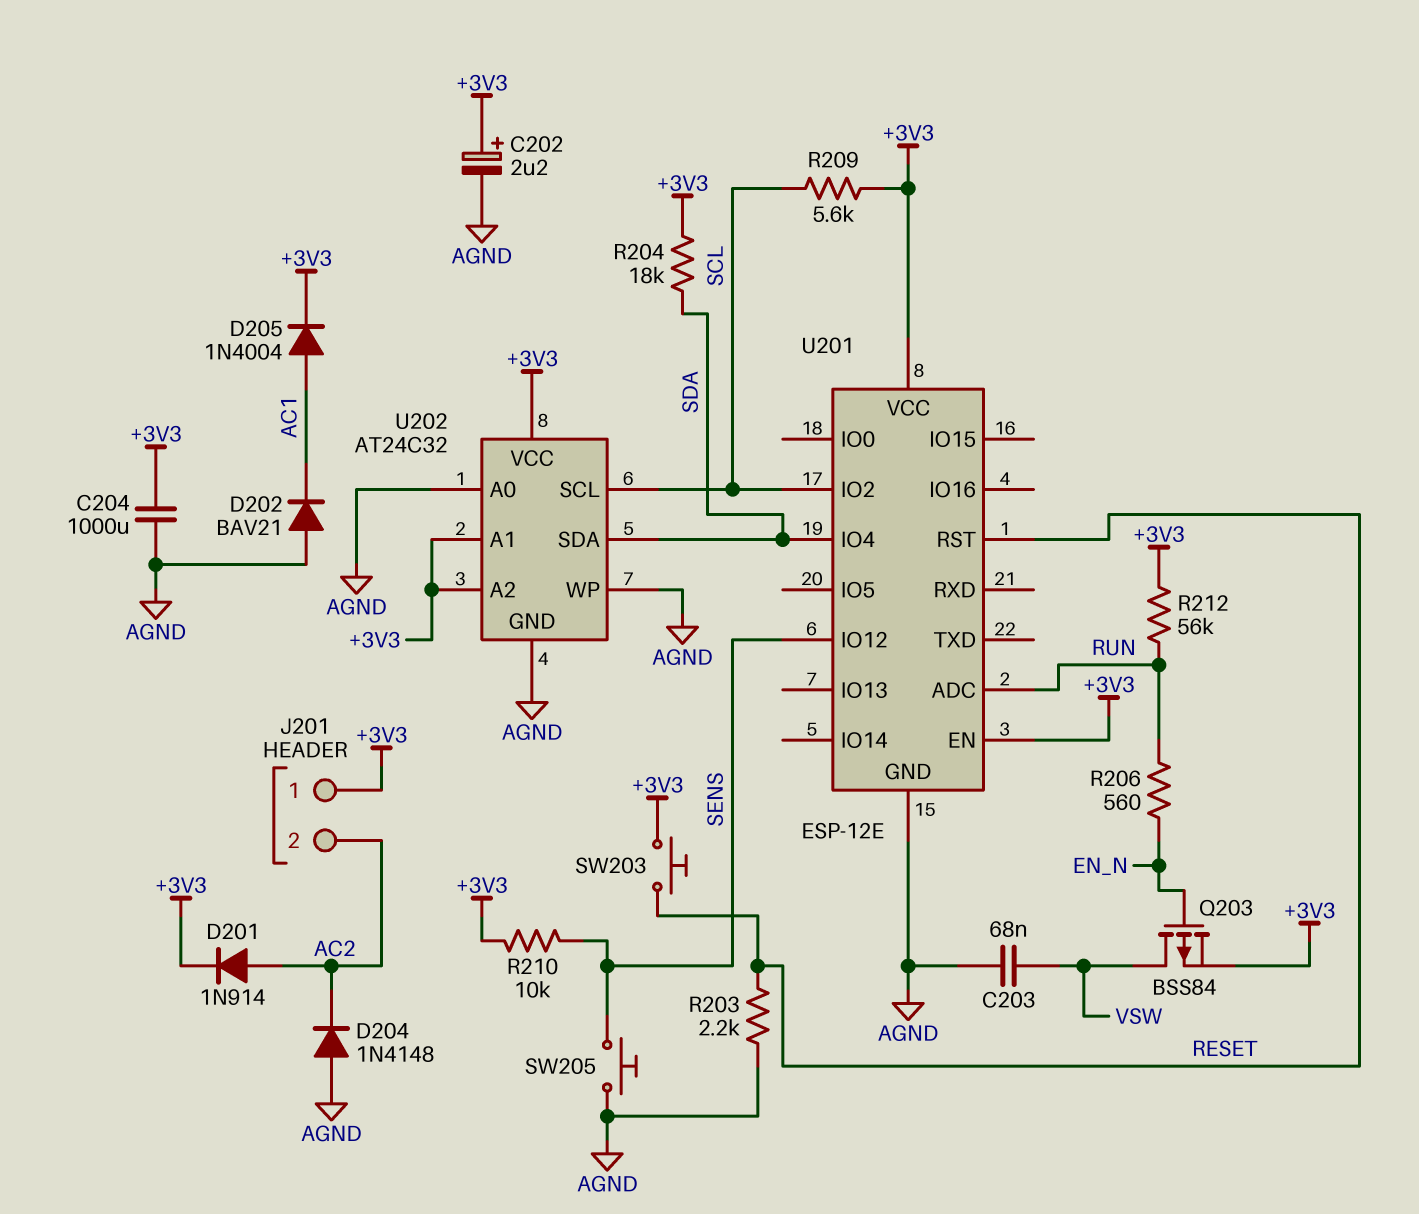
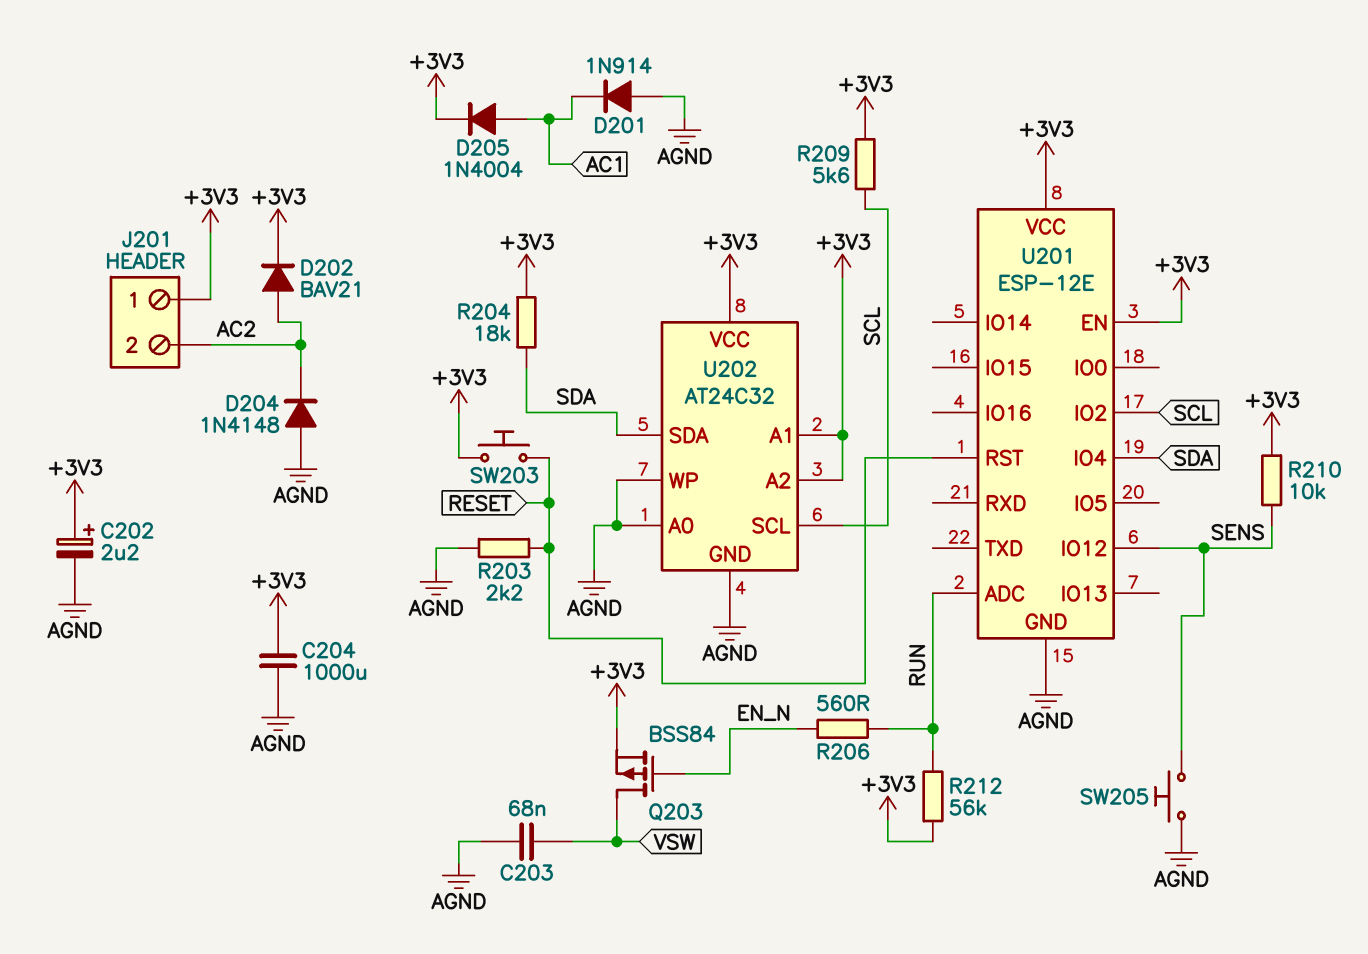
D201: diode 1N914 (A AC2, K +3V3) -> diode 1N914 (A AGND, K AC1)
D202: diode BAV21 (A AGND, K AC1) -> diode BAV21 (A AC2, K +3V3)

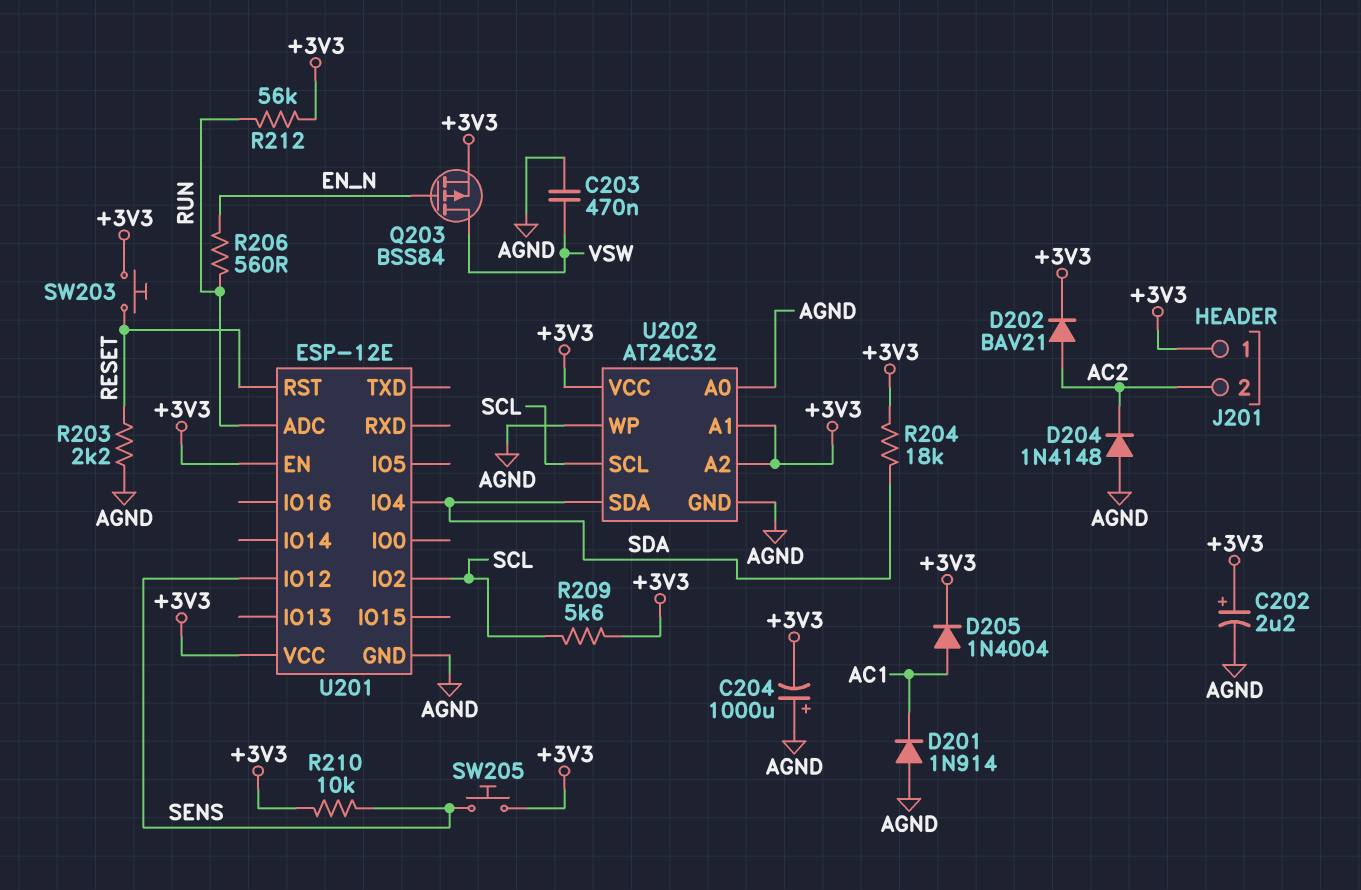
C203: 68nF (AGND, VSW) -> 470nF (AGND, VSW)
C204: 1000uF (+3V3, AGND) -> 1000uF (plus AGND, minus +3V3)
SW205: button (AGND, SENS) -> button (+3V3, SENS)

